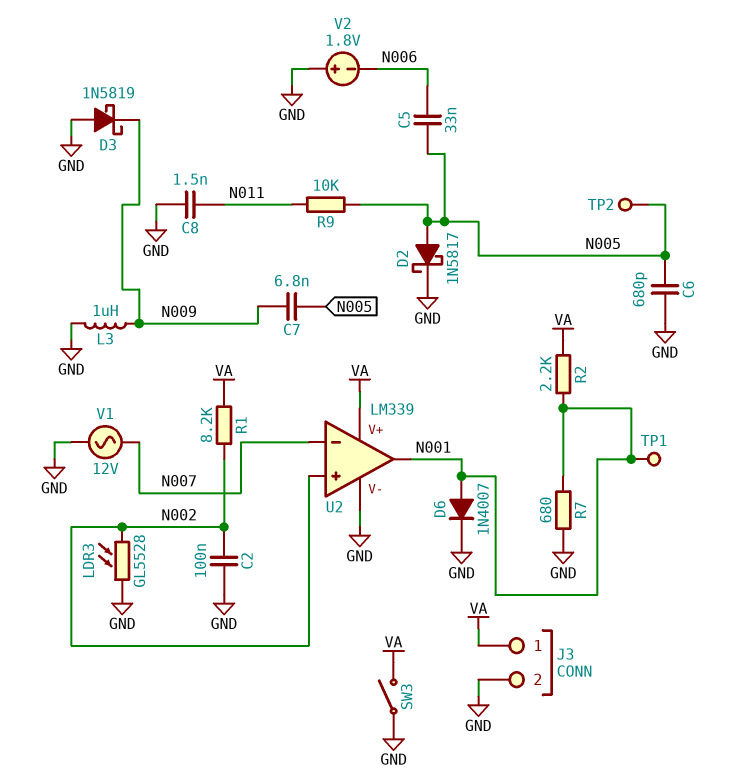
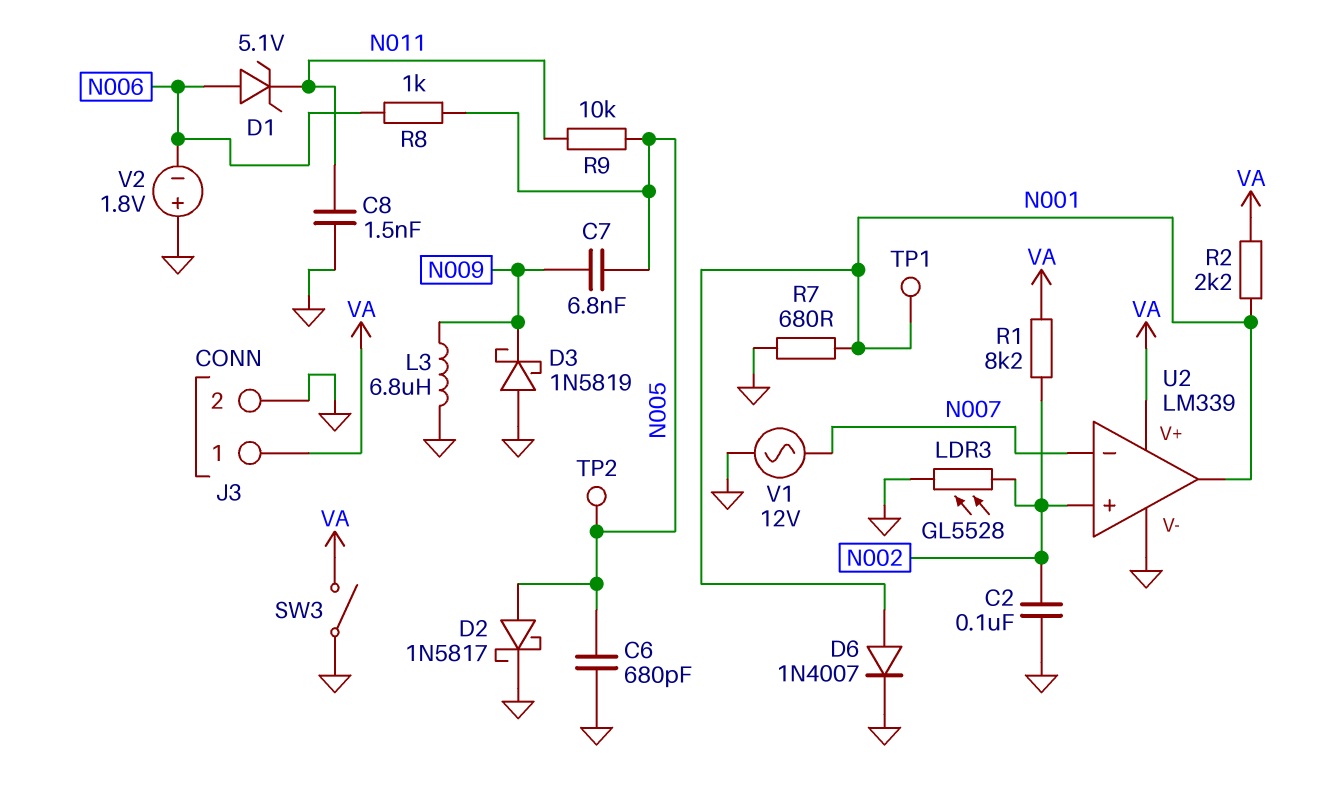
C5: 33nF (N005, N006) -> none
D1: none -> zener 5.1V (A N006, K N011)
L3: 1uH (GND, N009) -> 6.8uH (GND, N009)
R8: none -> 1k (N005, N006)

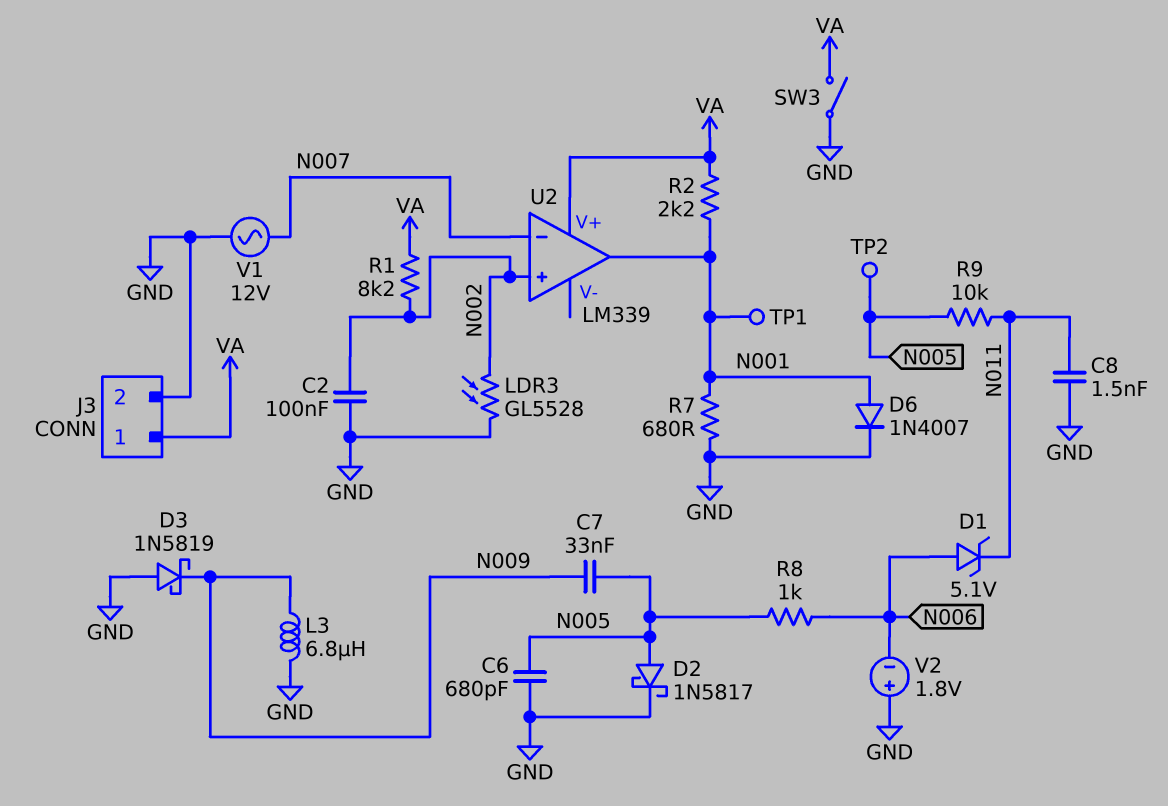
C7: 6.8nF (N005, N009) -> 33nF (N005, N009)
U2 pin V-: GND -> none

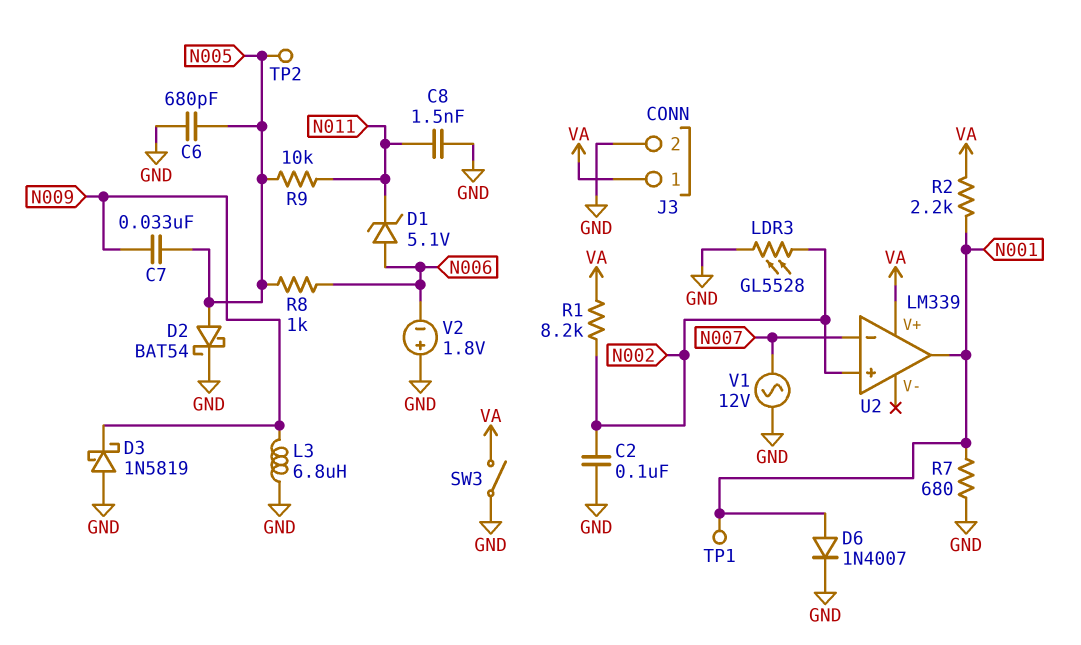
D2: schottky 1N5817 (A N005, K GND) -> schottky BAT54 (A N005, K GND)

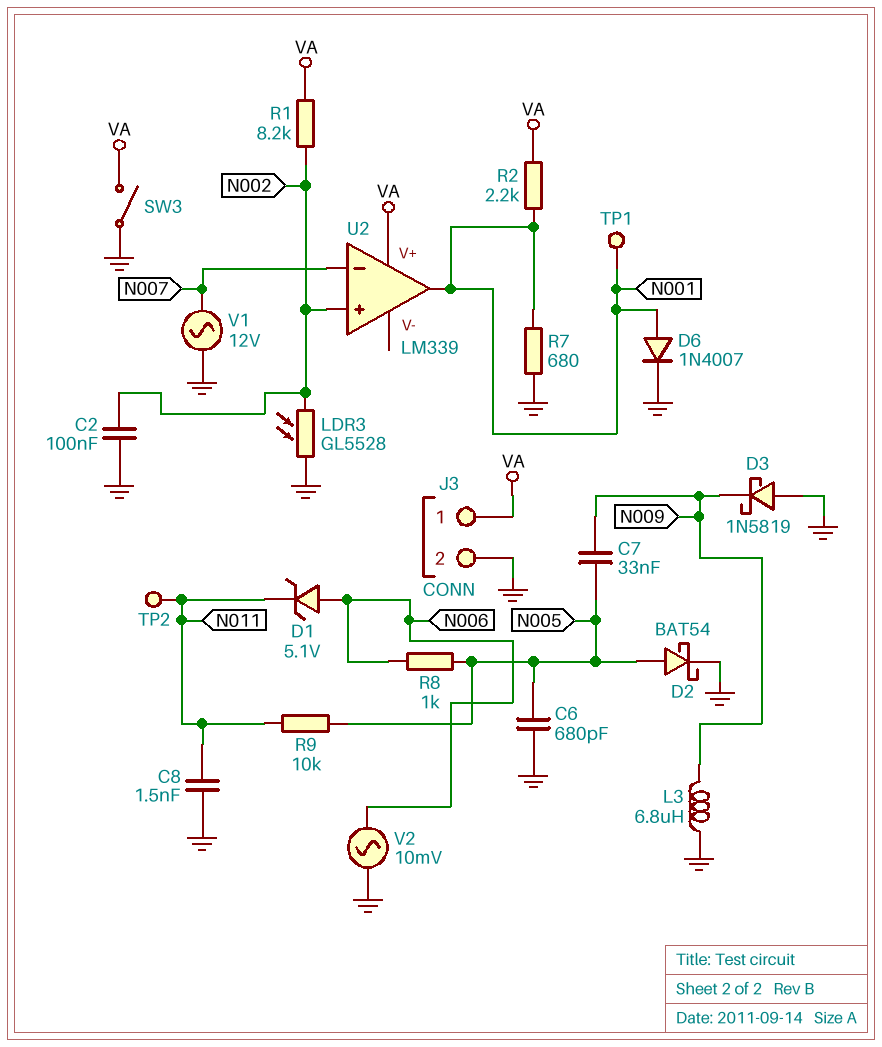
TP2: test point (N005) -> test point (N011)
V2: 1.8V (plus GND, minus N006) -> AC 10mV (GND, N006)

